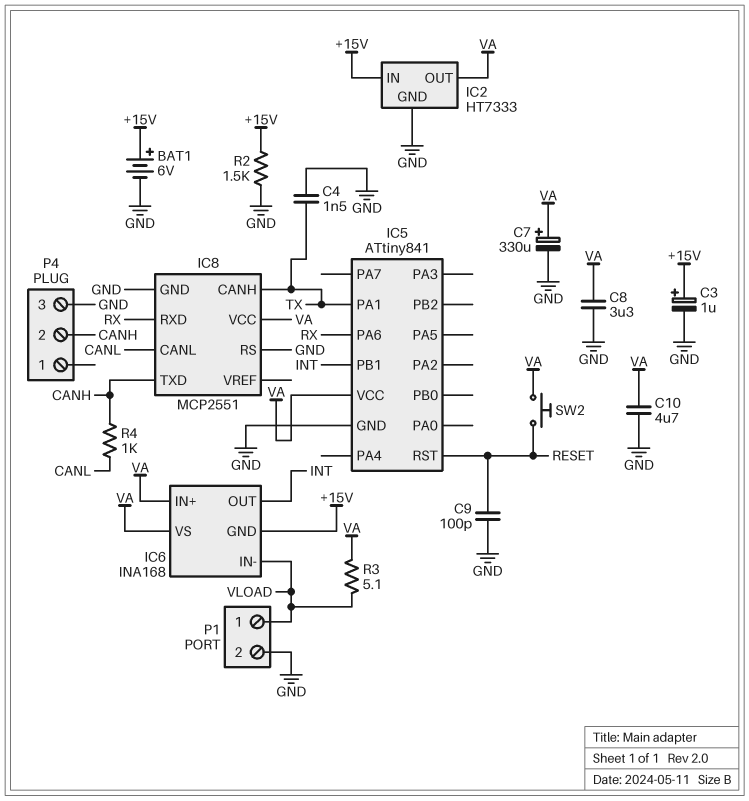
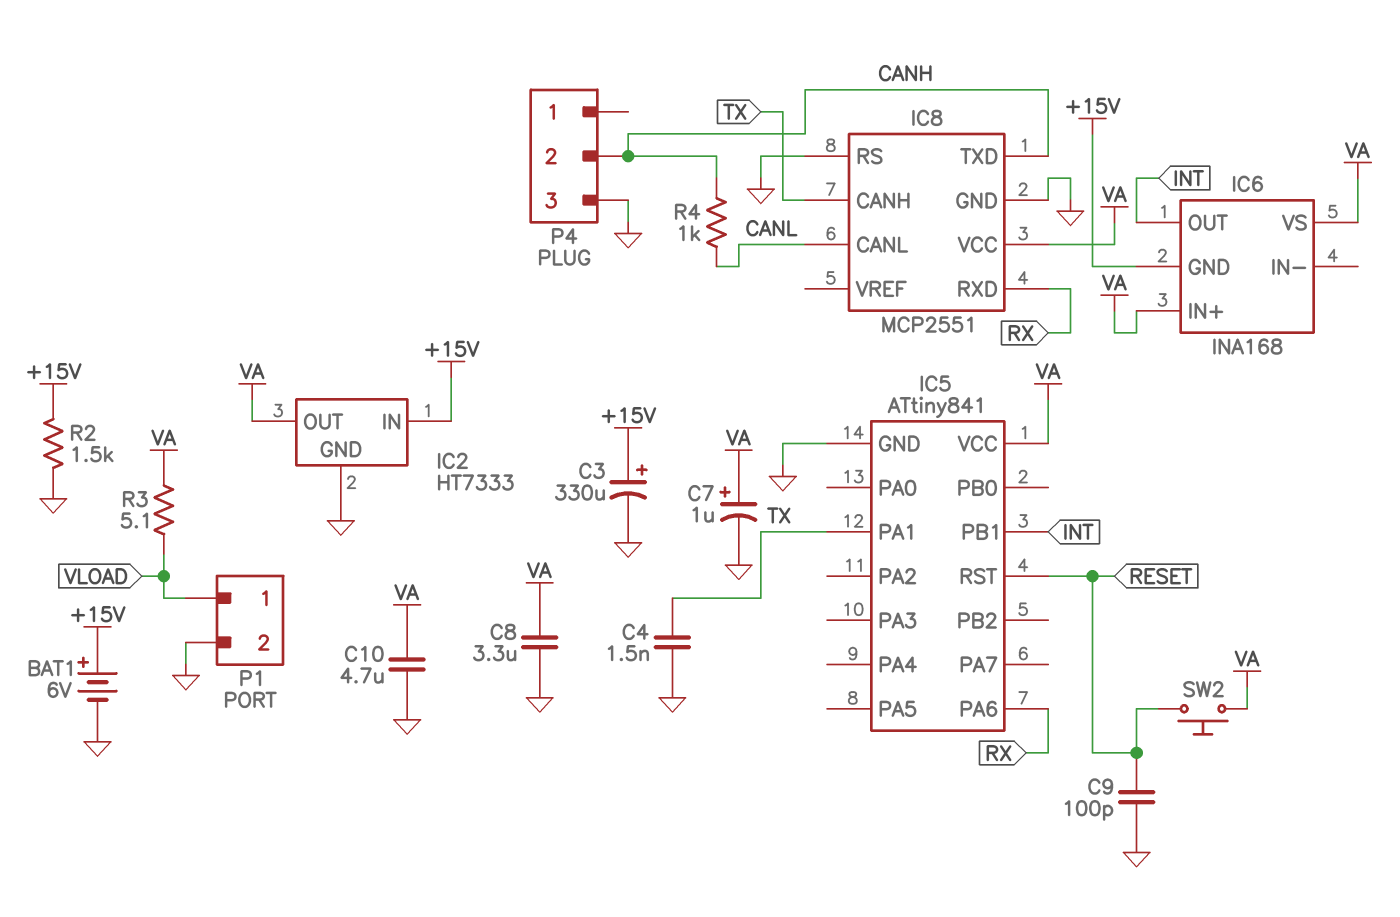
C3: 1uF (plus +15V, minus GND) -> 330uF (plus +15V, minus GND)
C7: 330uF (plus VA, minus GND) -> 1uF (plus VA, minus GND)
IC6 pin IN-: VLOAD -> none

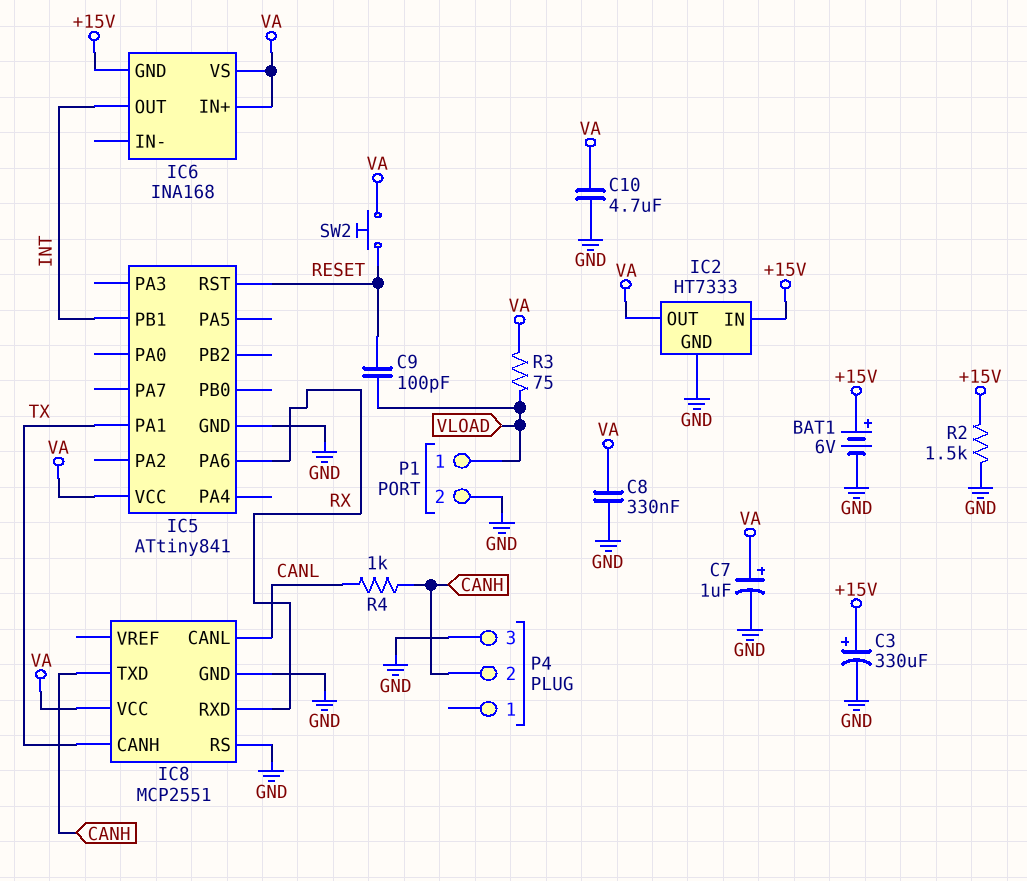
C4: 1.5nF (GND, TX) -> none
C8: 3.3uF (GND, VA) -> 330nF (GND, VA)
C9: 100pF (GND, RESET) -> 100pF (RESET, VLOAD)
R3: 5.1 (VA, VLOAD) -> 75 (VA, VLOAD)

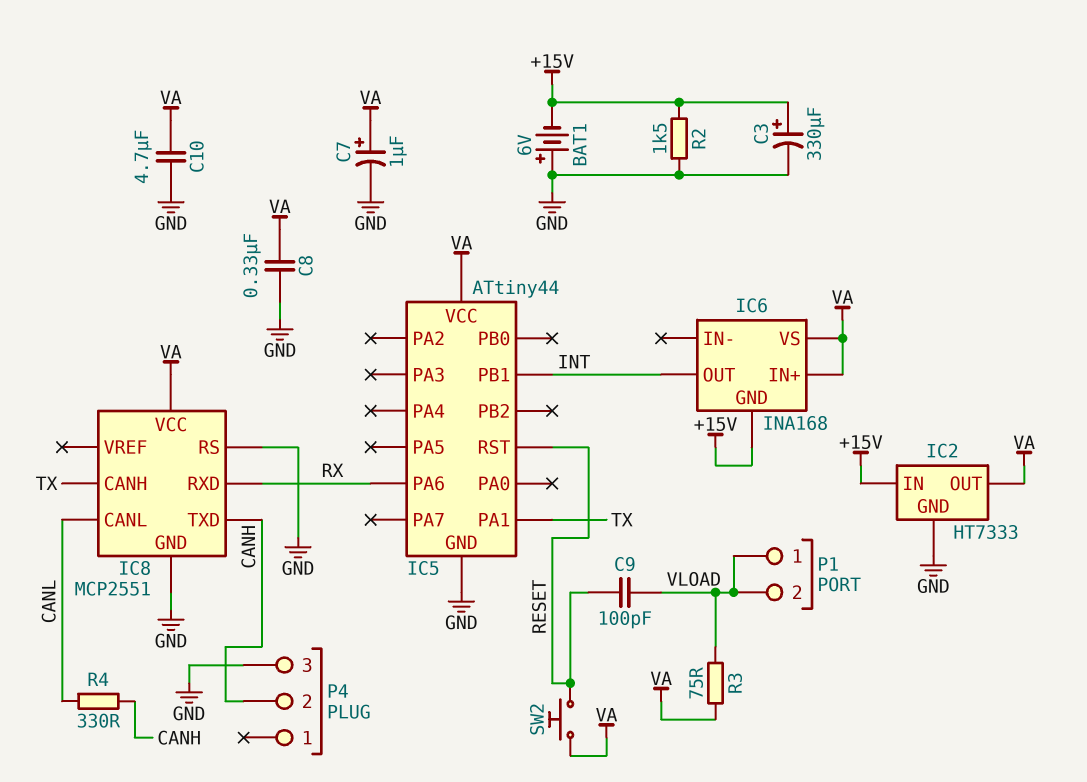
BAT1: 6V (plus +15V, minus GND) -> 6V (plus GND, minus +15V)
IC5: ATtiny841 -> ATtiny44
P1 pin 2: GND -> VLOAD
R4: 1k (CANH, CANL) -> 330 (CANH, CANL)

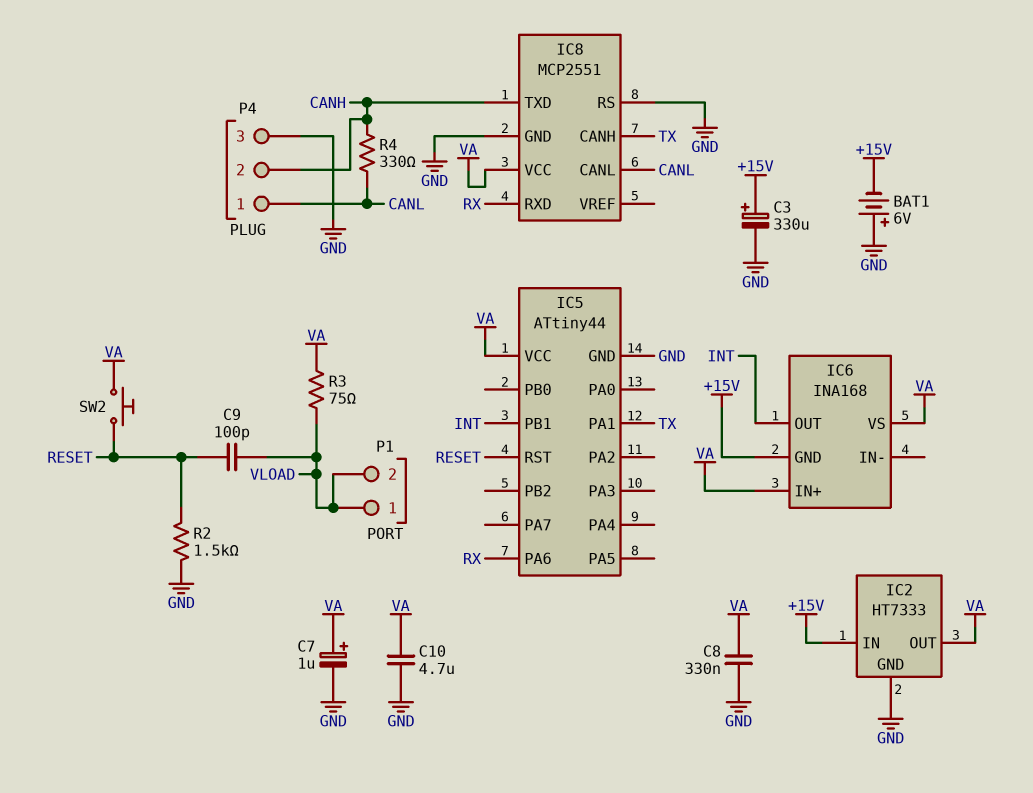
P4 pin 1: none -> CANL
R2: 1.5k (+15V, GND) -> 1.5k (GND, RESET)

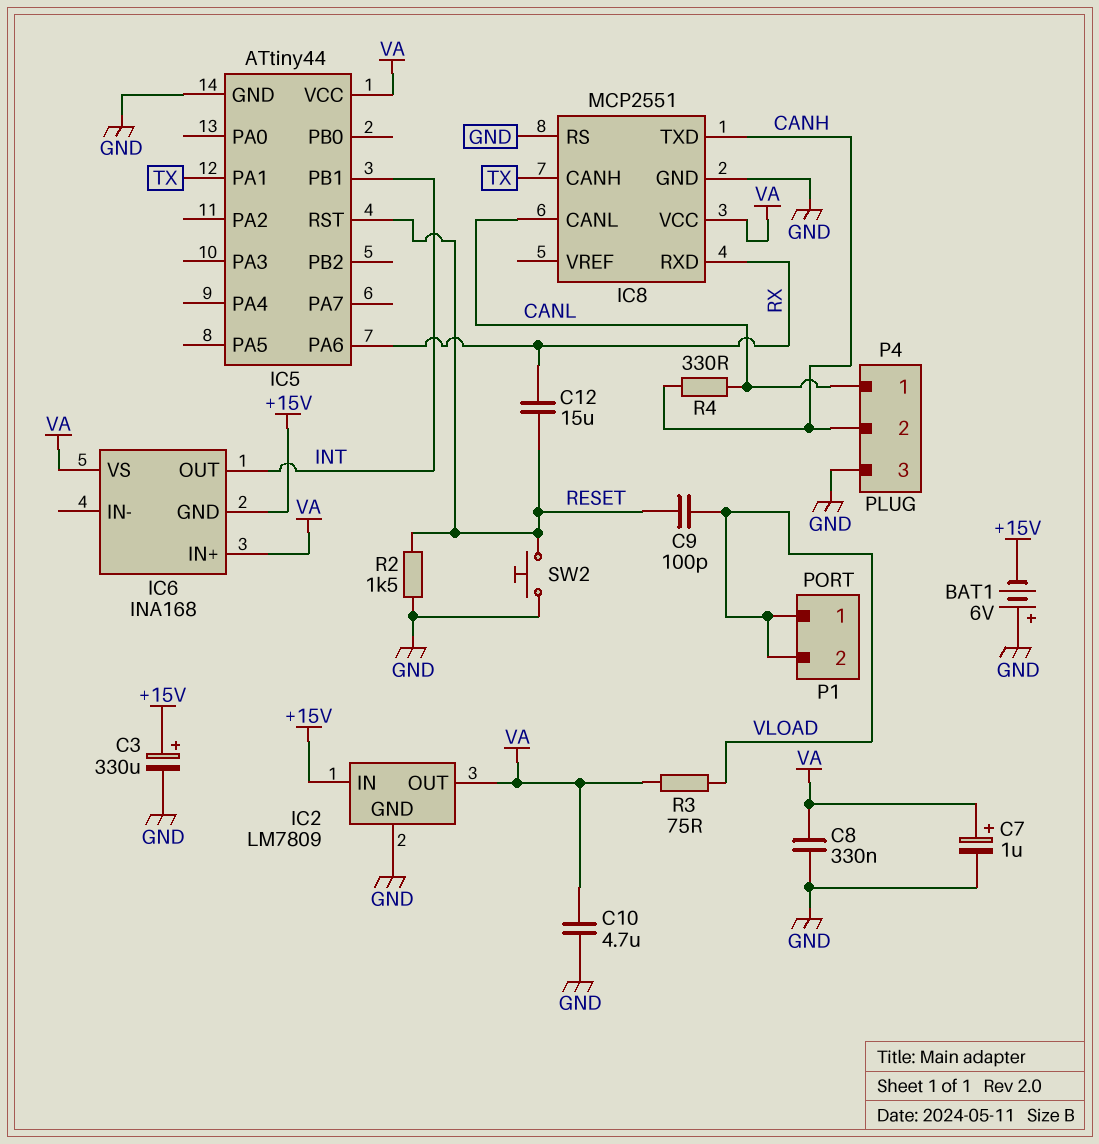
C12: none -> 15uF (RESET, RX)
IC2: HT7333 -> LM7809
SW2: button (RESET, VA) -> button (GND, RESET)

